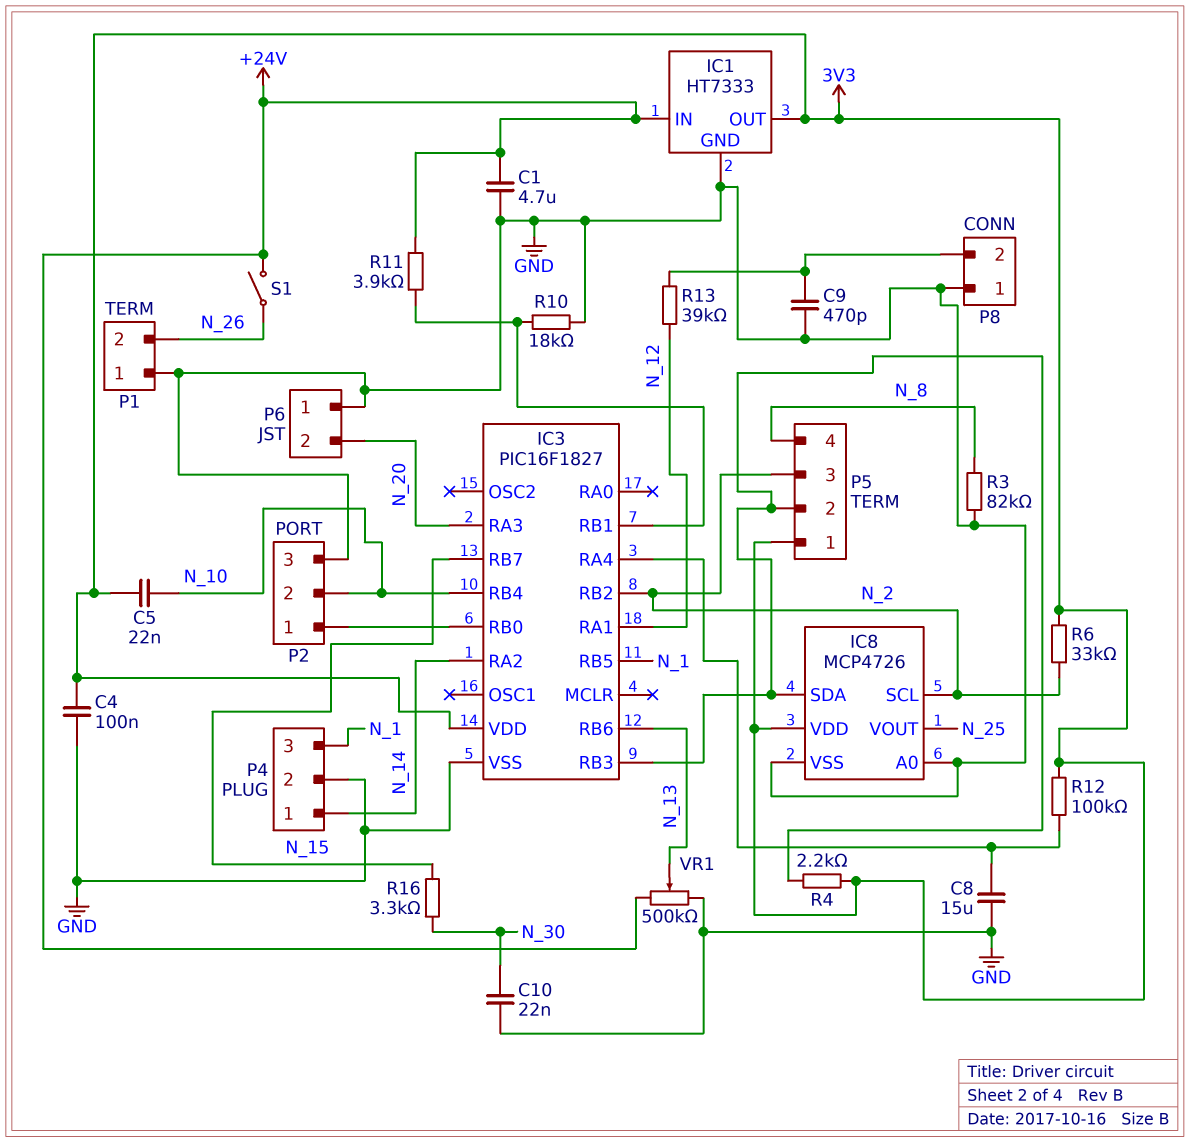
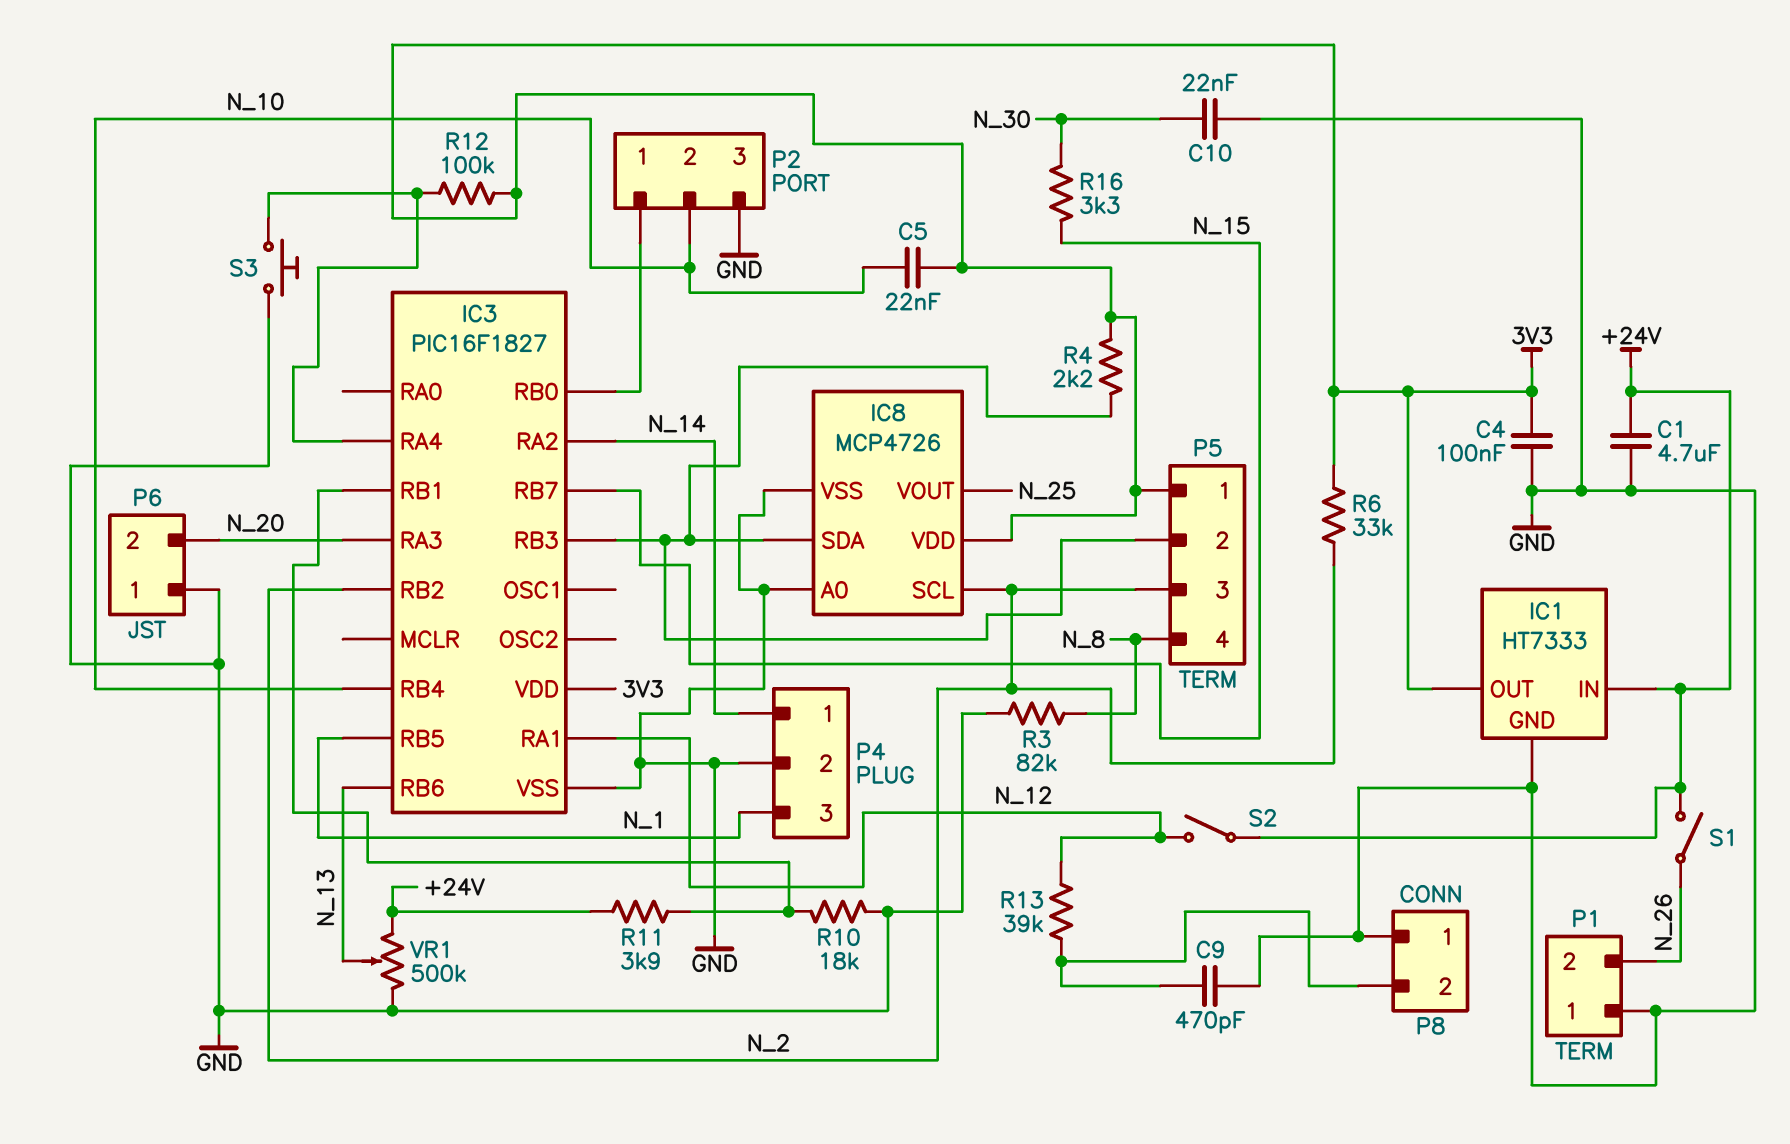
C8: 15uF (GND, IC3/RA4) -> none
S2: none -> switch (+24V, N_12)
S3: none -> button (GND, IC3/RA4)

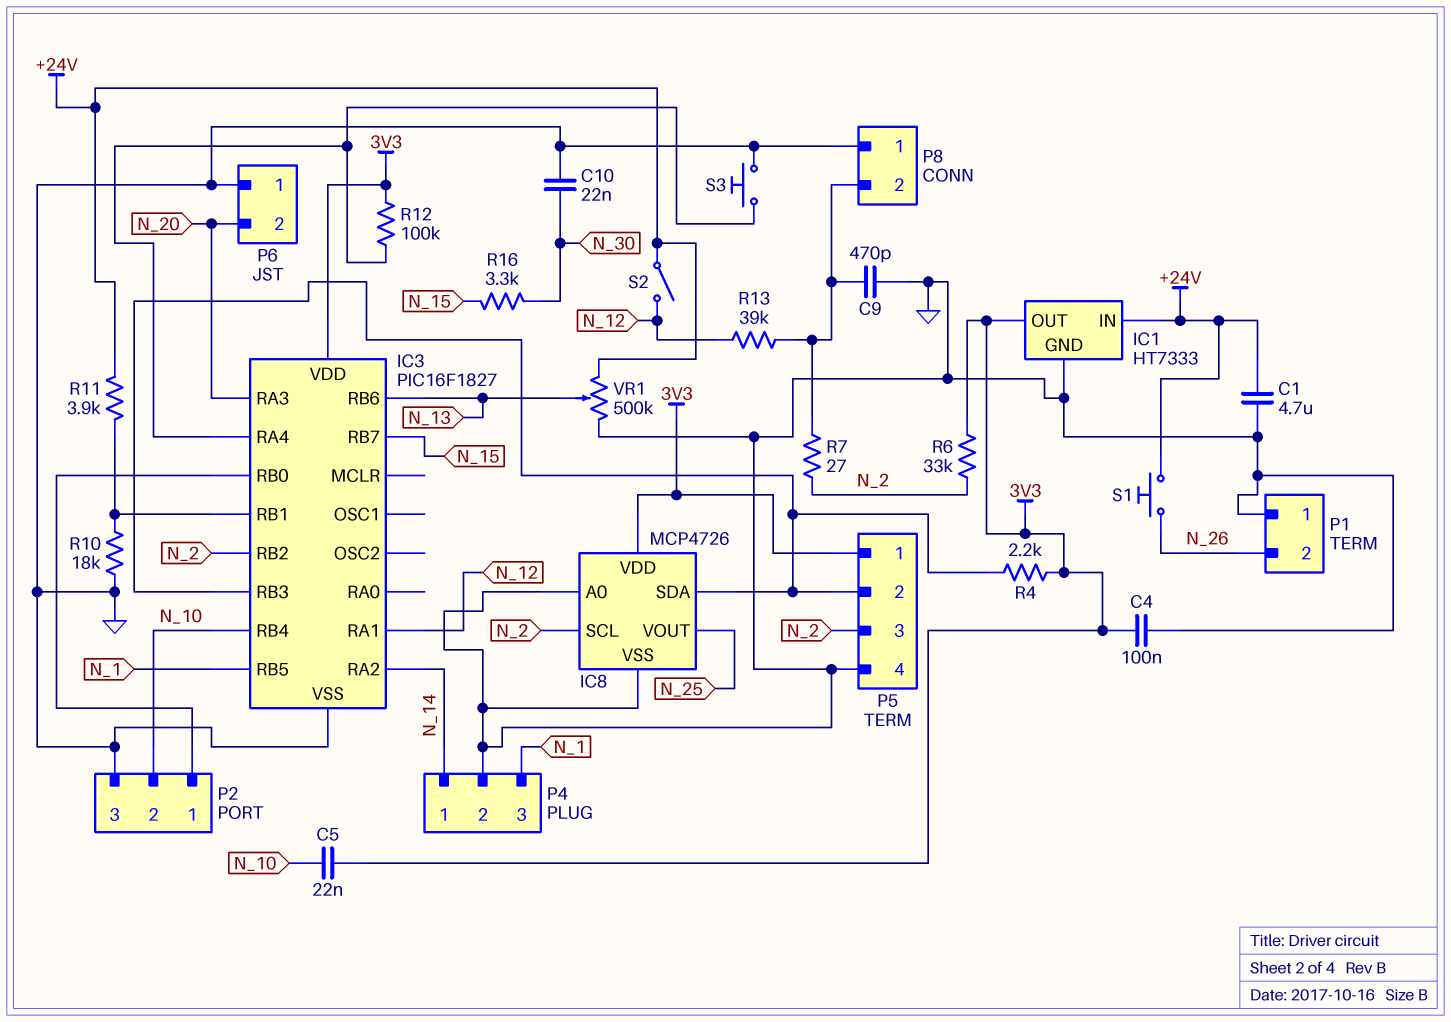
P5 pin 4: N_8 -> GND
R3: 82k (GND, N_8) -> none
R7: none -> 27 (N_2, P8/2)
S1: switch (+24V, N_26) -> button (+24V, N_26)

